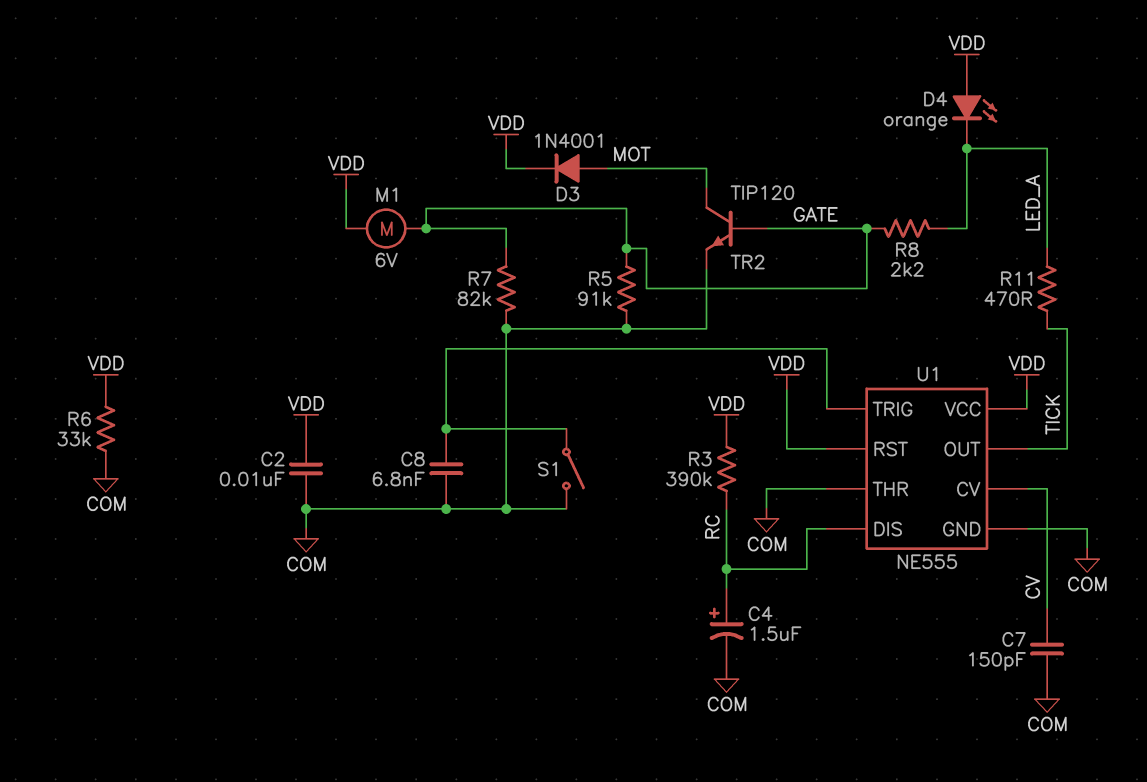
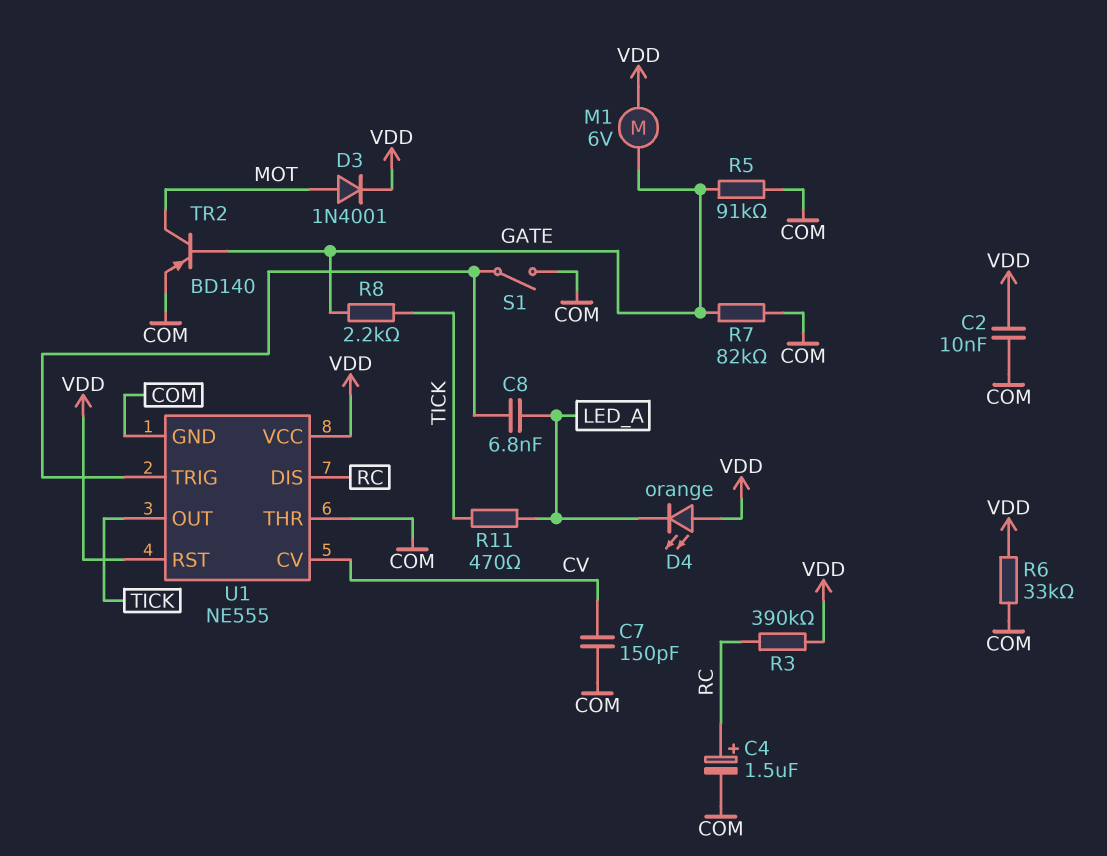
C8: 6.8nF (COM, U1/TRIG) -> 6.8nF (LED_A, U1/TRIG)
R8: 2.2k (GATE, LED_A) -> 2.2k (GATE, TICK)
TR2: NPN TIP120 (B GATE, C MOT, E COM) -> PNP BD140 (B GATE, C MOT, E COM)

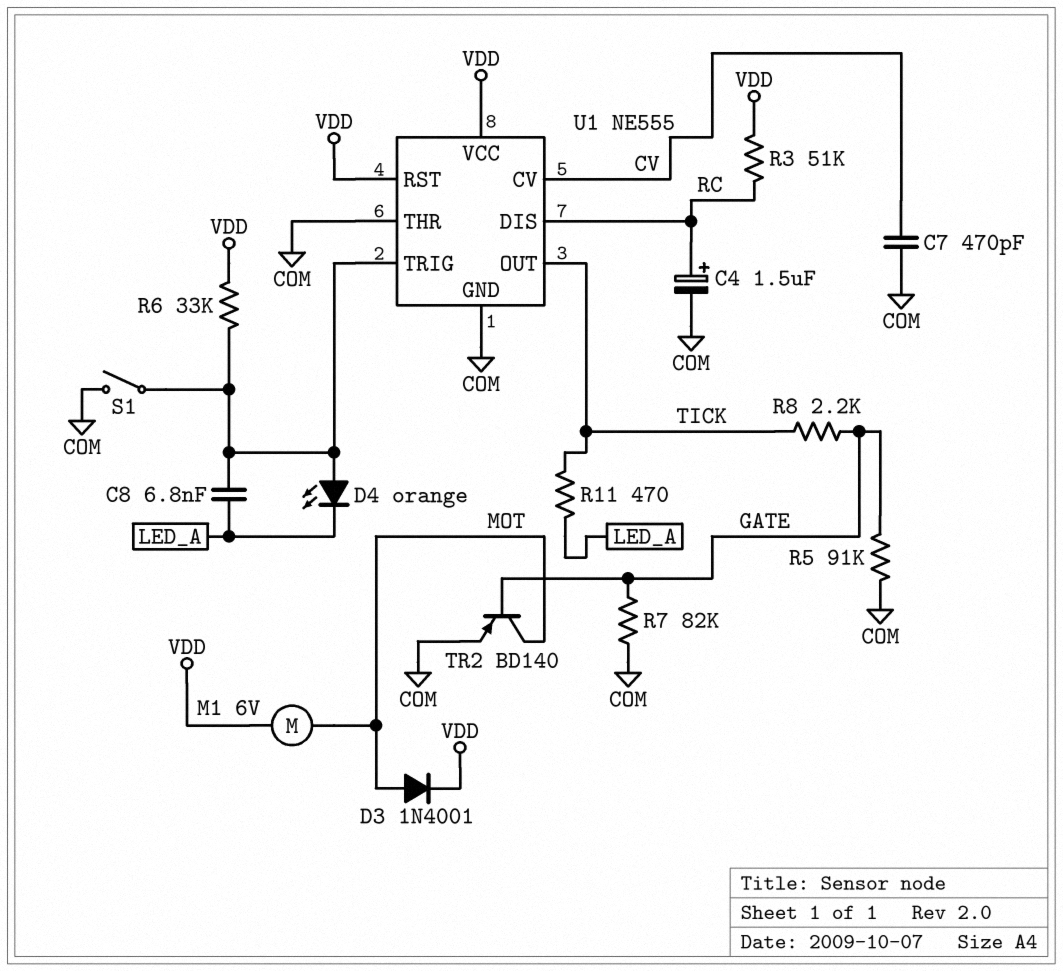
C2: 10nF (COM, VDD) -> none
C7: 150pF (COM, CV) -> 470pF (COM, CV)
D4: LED orange (A VDD, K LED_A) -> LED orange (A U1/TRIG, K LED_A)
M1: motor 6V (GATE, VDD) -> motor 6V (MOT, VDD)
R3: 390k (RC, VDD) -> 51k (RC, VDD)
R6: 33k (COM, VDD) -> 33k (U1/TRIG, VDD)

